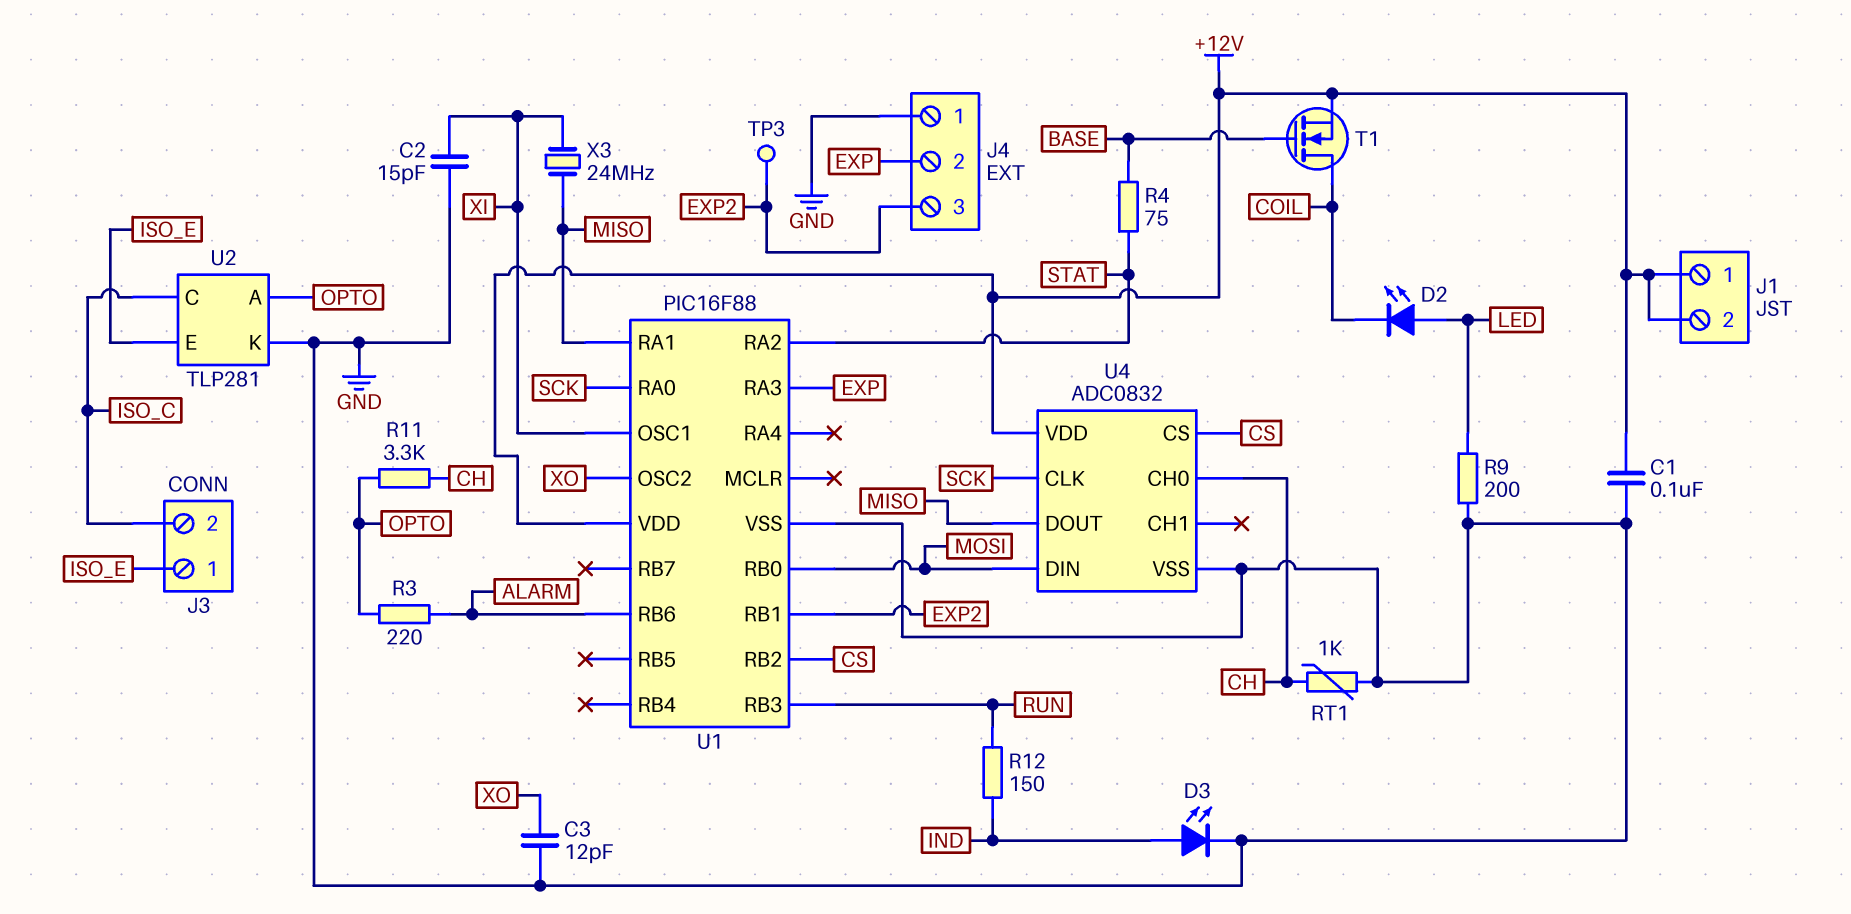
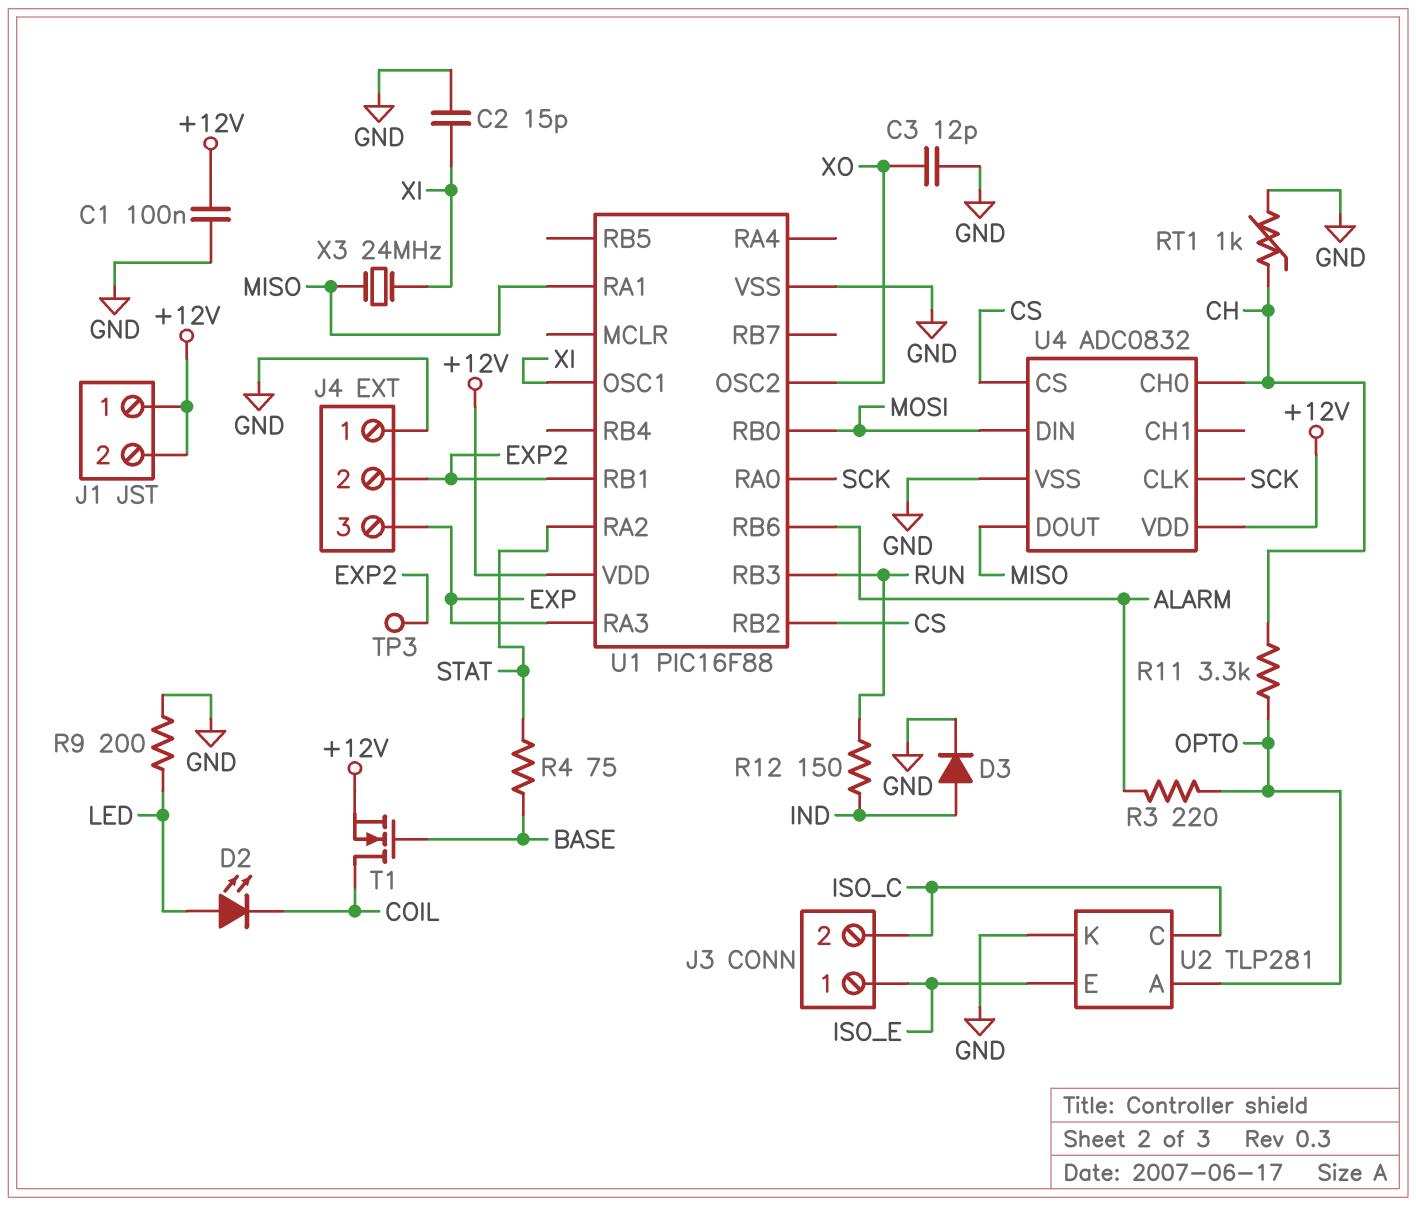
D3: LED (A IND, K GND) -> diode (A IND, K GND)
J4 pin 2: EXP -> EXP2
J4 pin 3: EXP2 -> EXP

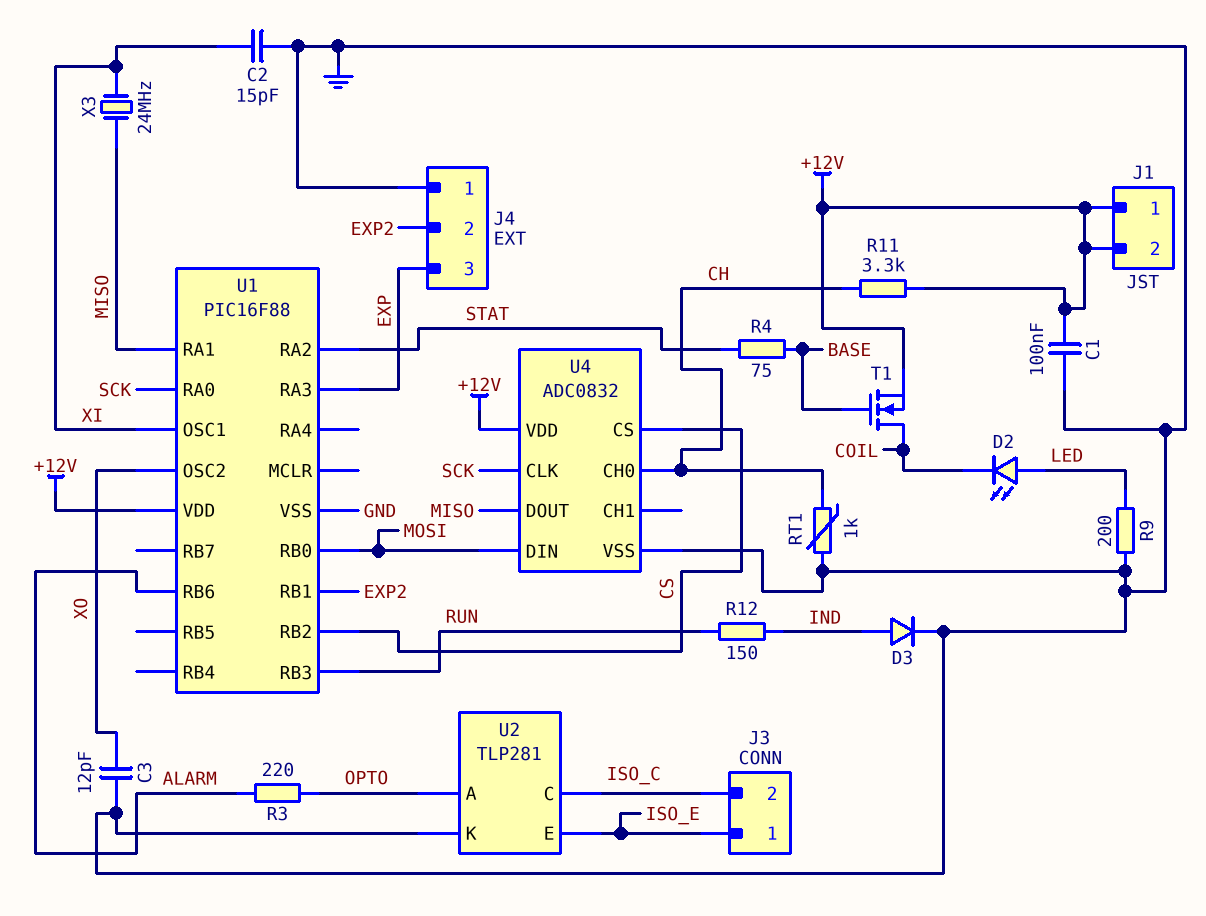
R11: 3.3k (CH, OPTO) -> 3.3k (+12V, CH)
TP3: test point (EXP2) -> none

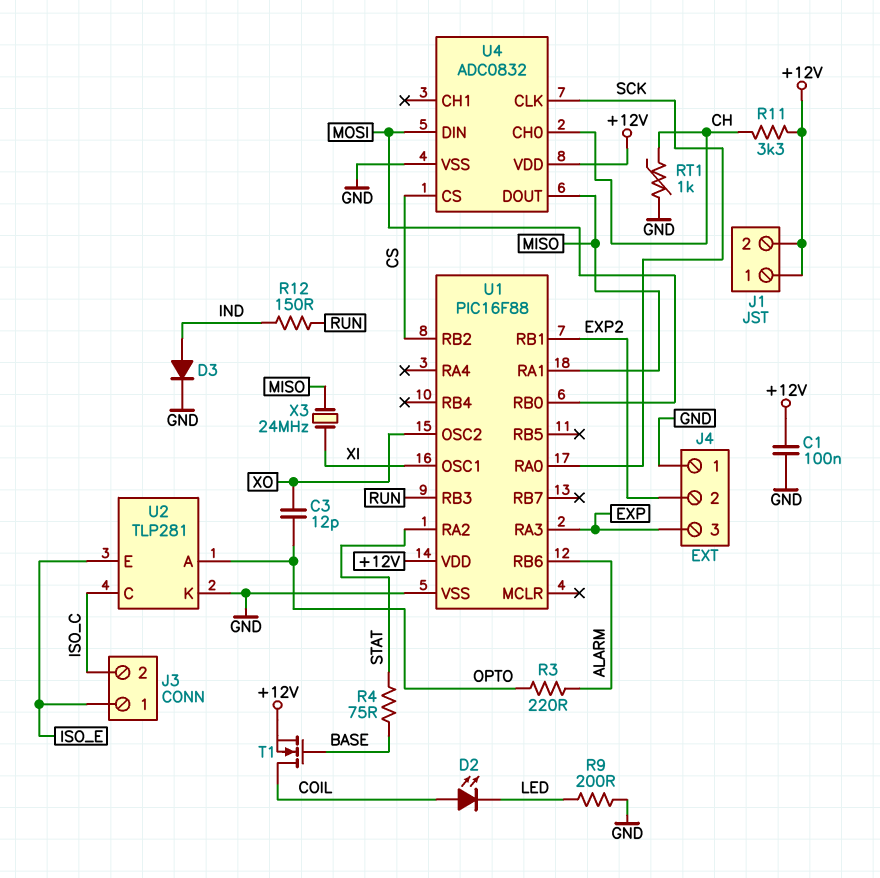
C2: 15pF (GND, XI) -> none
C3: 12pF (GND, XO) -> 12pF (OPTO, XO)
D2: LED (A LED, K COIL) -> LED (A COIL, K LED)

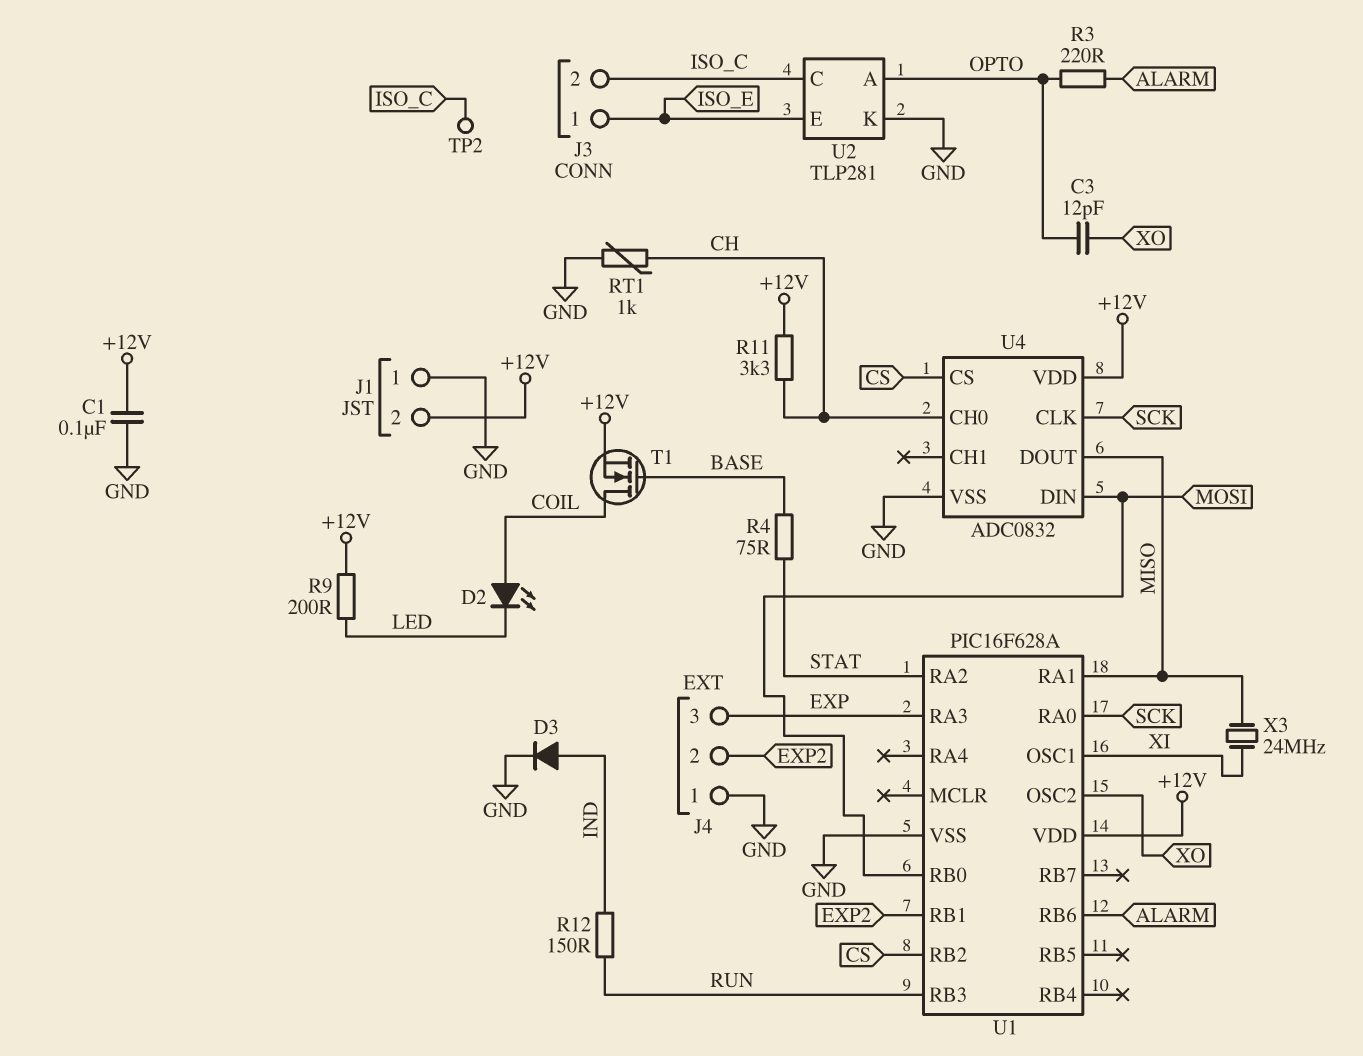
J1 pin 1: +12V -> GND
R9: 200 (GND, LED) -> 200 (+12V, LED)
TP2: none -> test point (ISO_C)
U1: PIC16F88 -> PIC16F628A

